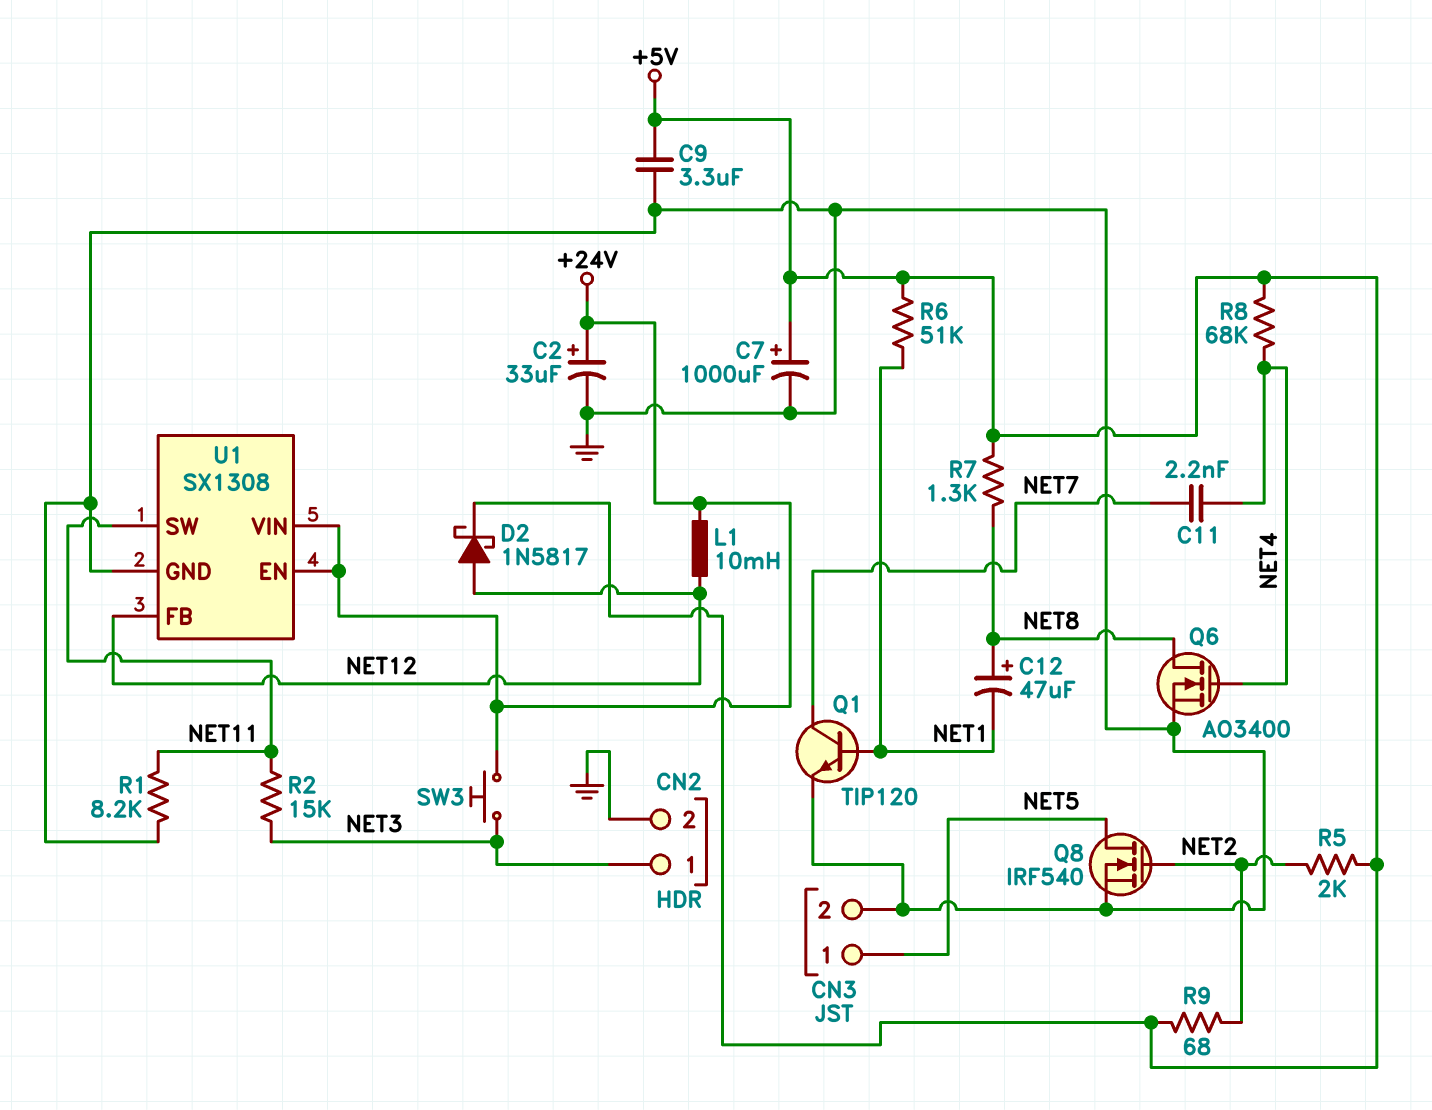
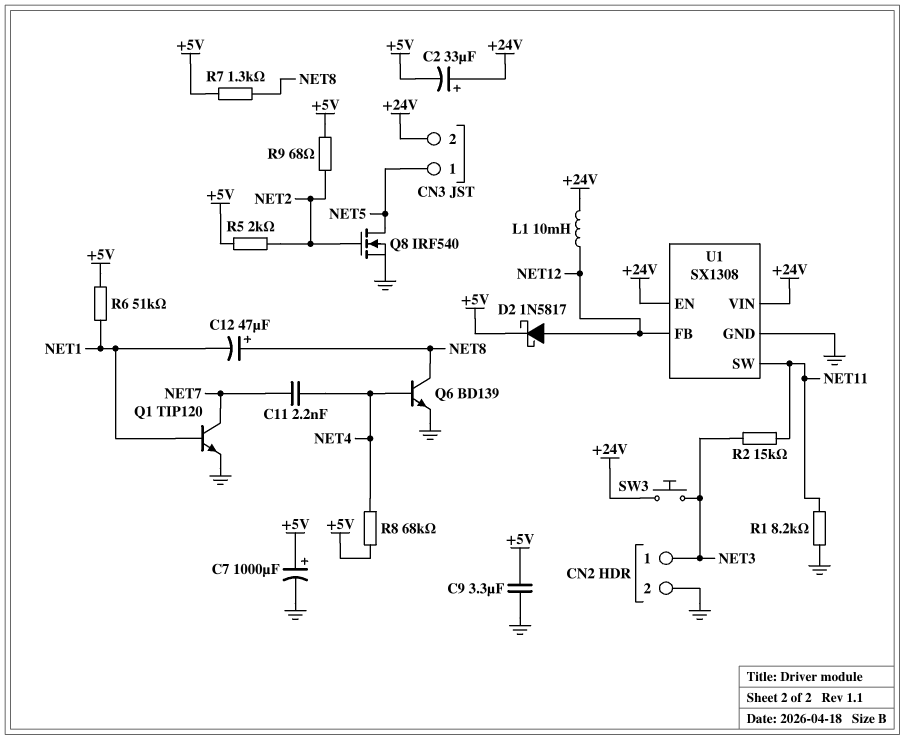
C2: 33uF (plus +24V, minus GND) -> 33uF (plus +24V, minus +5V)
CN3 pin 2: GND -> +24V
Q6: NMOS AO3400 (G NET4, D NET8, S GND) -> NPN BD139 (B NET4, C NET8, E GND)

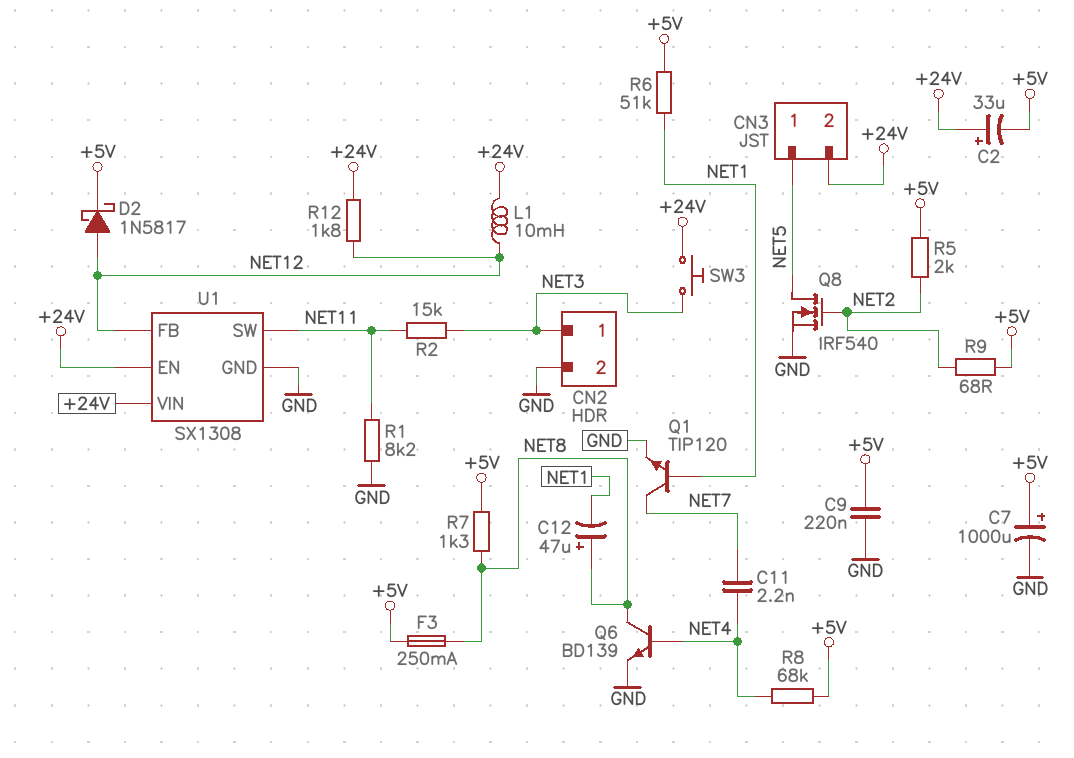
C9: 3.3uF (+5V, GND) -> 220nF (+5V, GND)
F3: none -> 250mA (+5V, NET8)
R12: none -> 1.8k (+24V, NET12)

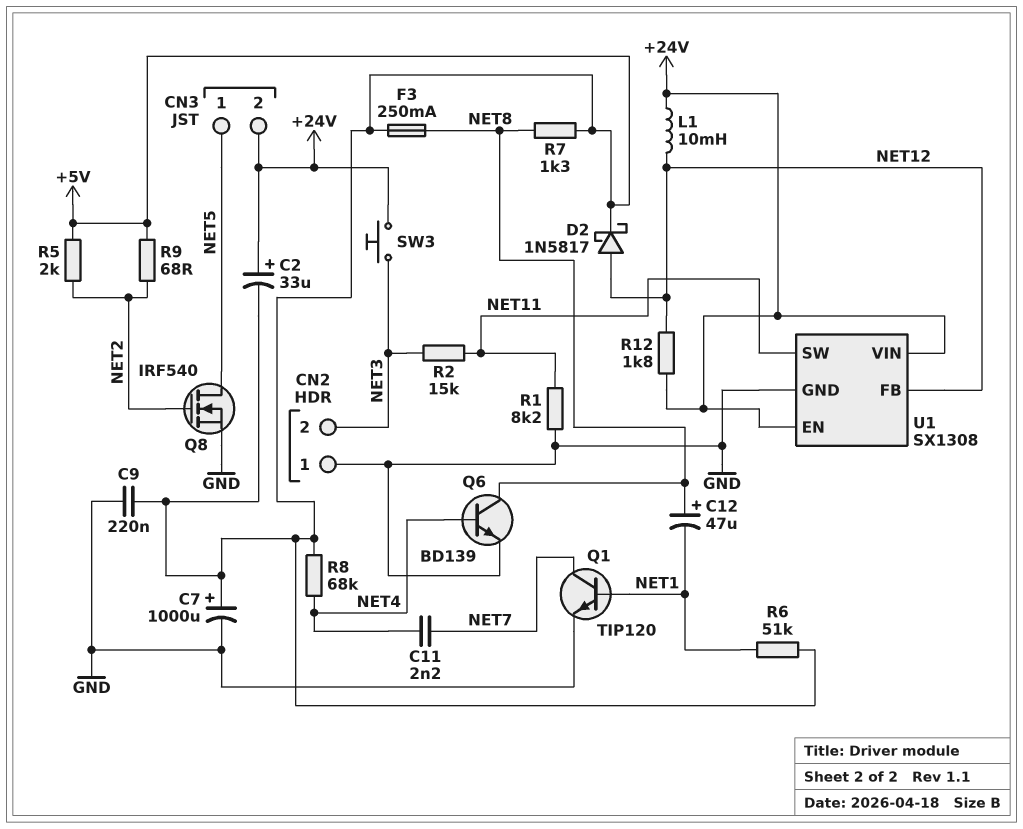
CN2 pin 1: NET3 -> GND
CN2 pin 2: GND -> NET3

